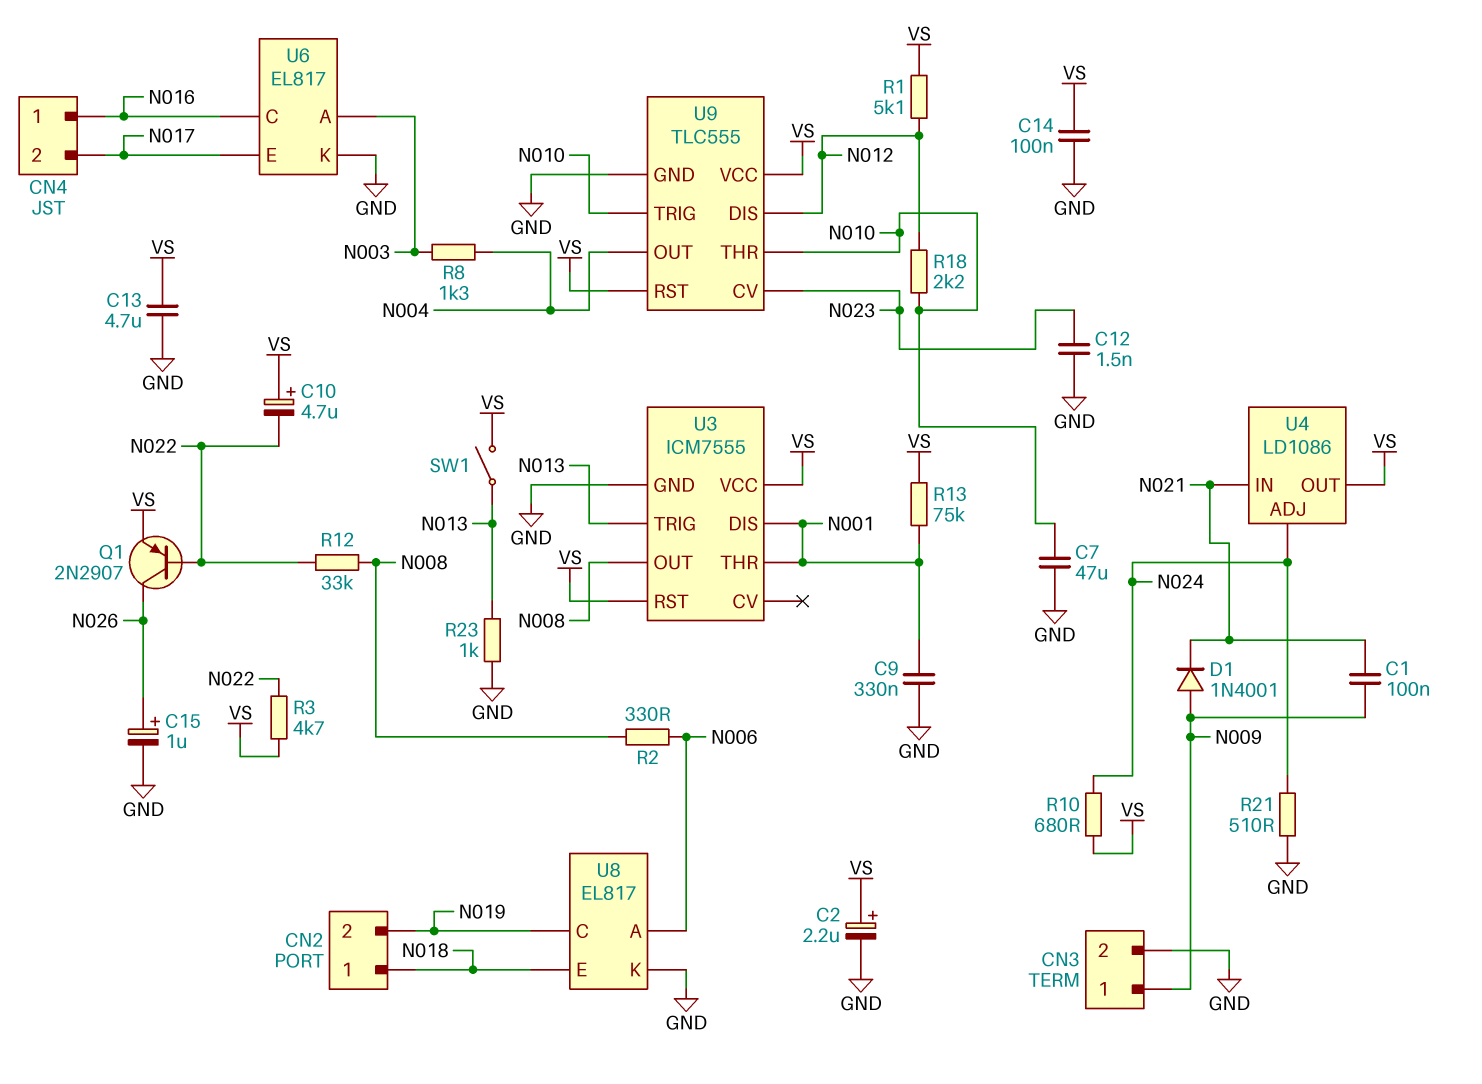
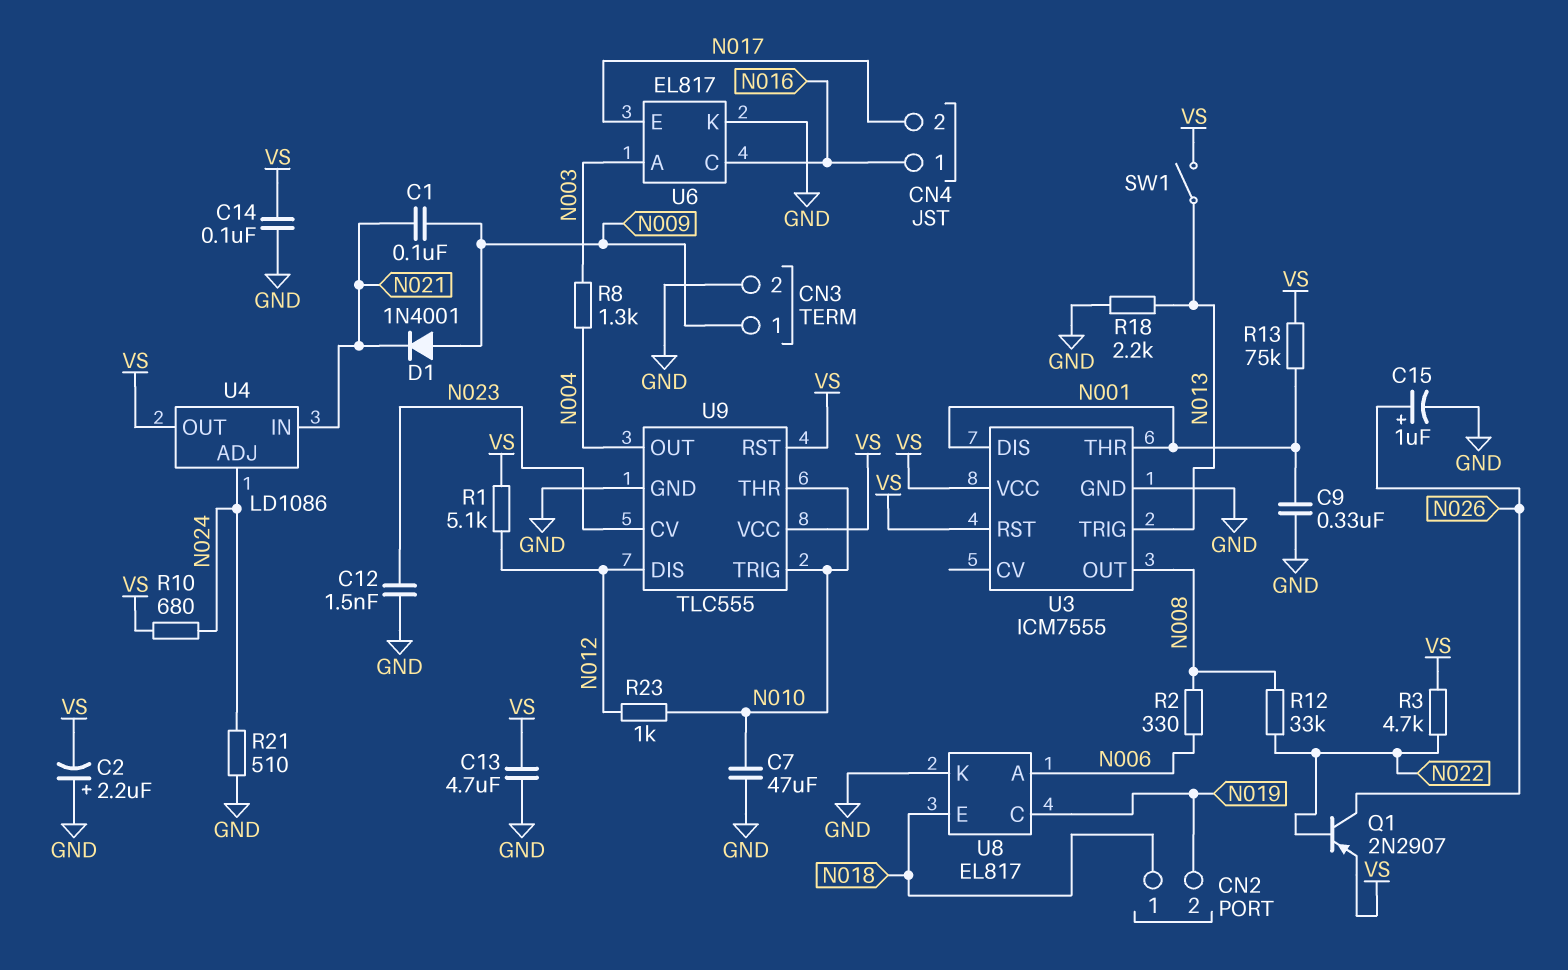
C2: 2.2uF (plus VS, minus GND) -> 2.2uF (plus GND, minus VS)
C10: 4.7uF (plus VS, minus N022) -> none
R18: 2.2k (N010, N012) -> 2.2k (GND, N013)
R23: 1k (GND, N013) -> 1k (N010, N012)

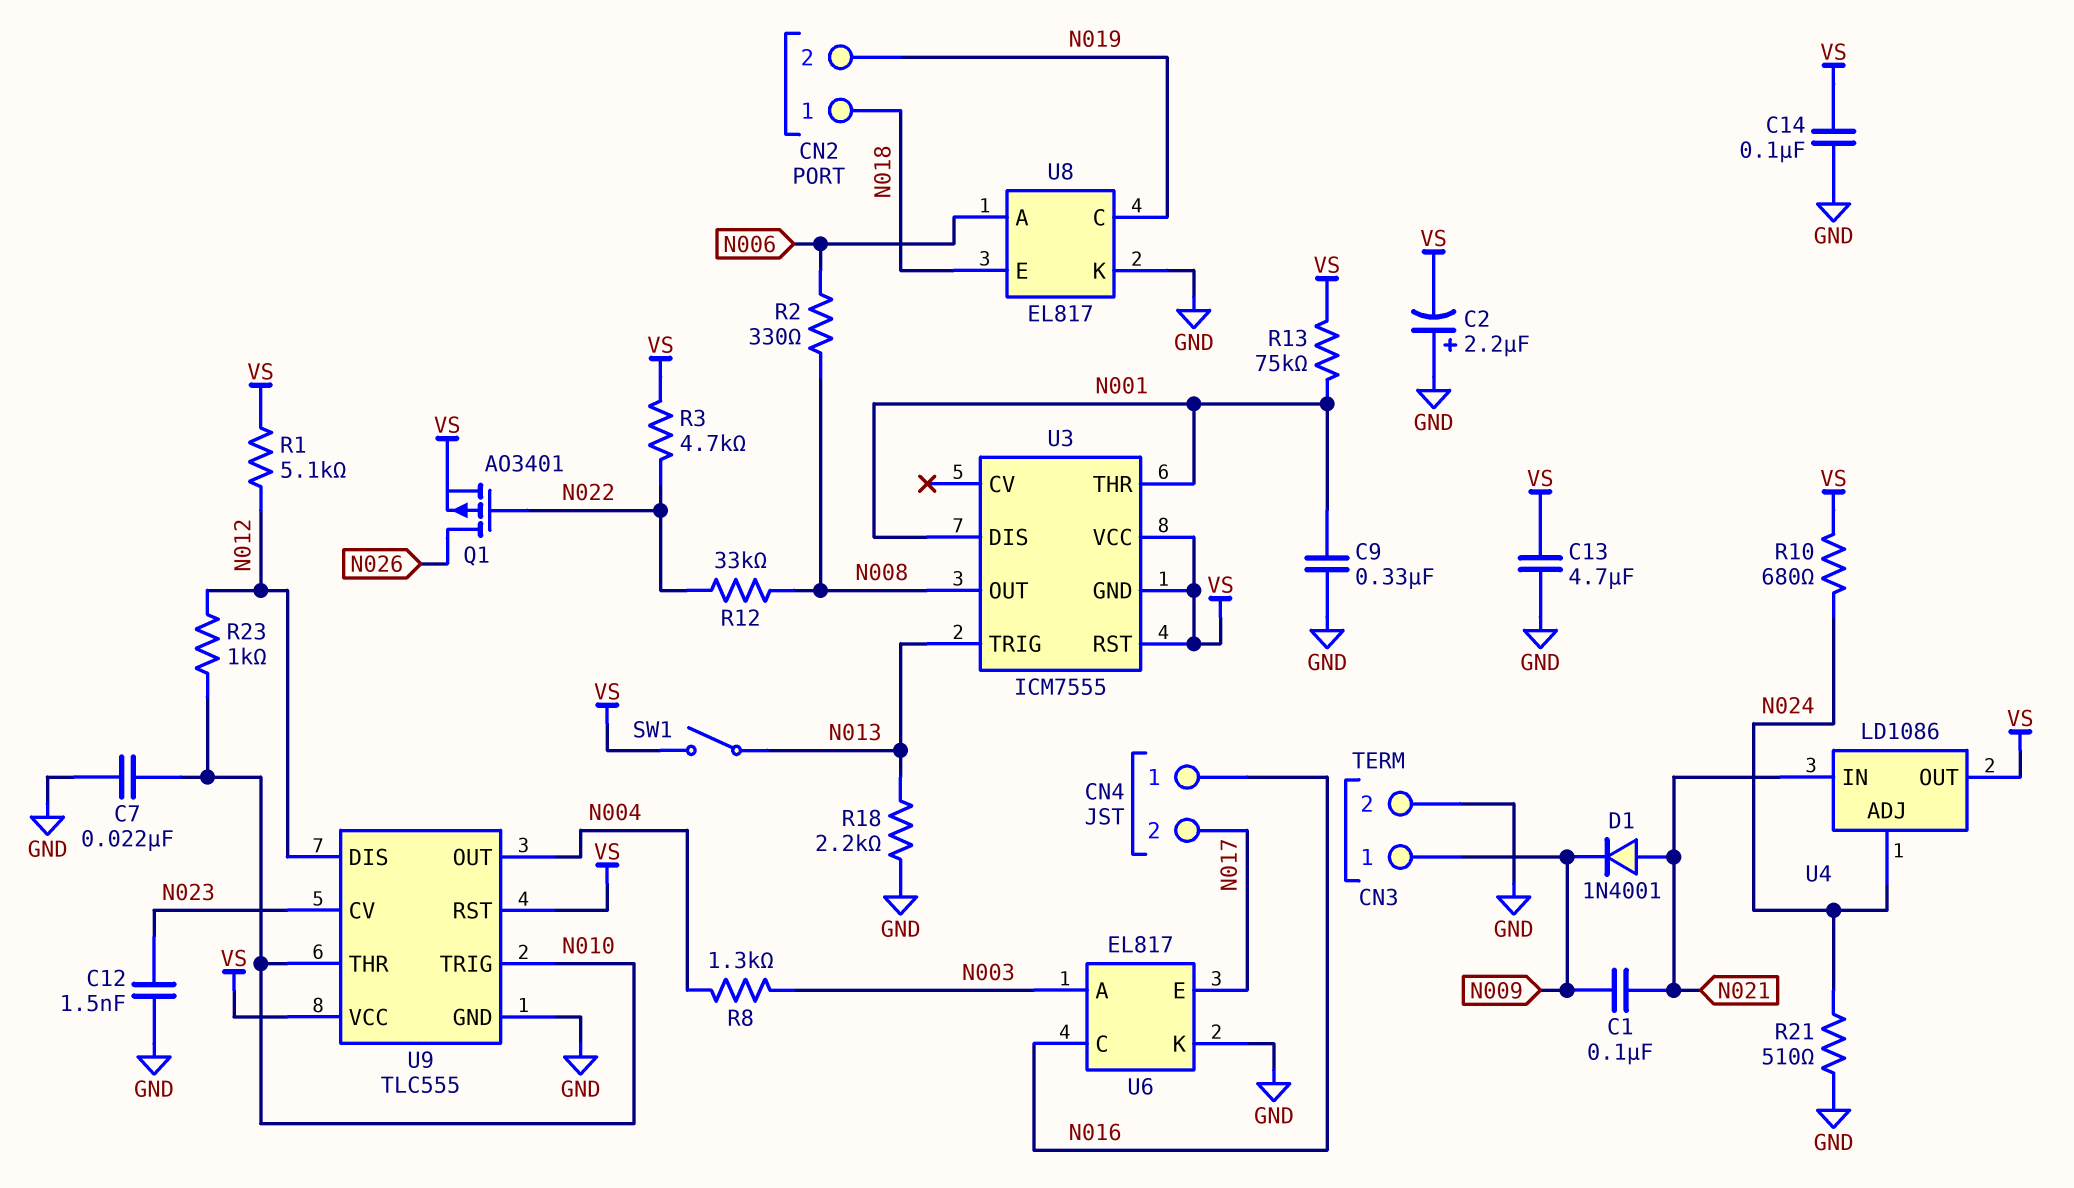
C7: 47uF (GND, N010) -> 22nF (GND, N010)
C15: 1uF (plus N026, minus GND) -> none
D1: diode 1N4001 (A N009, K N021) -> diode 1N4001 (A N021, K N009)
Q1: PNP 2N2907 (B N022, C N026, E VS) -> PMOS AO3401 (G N022, D N026, S VS)
U3 pin GND: GND -> VS

